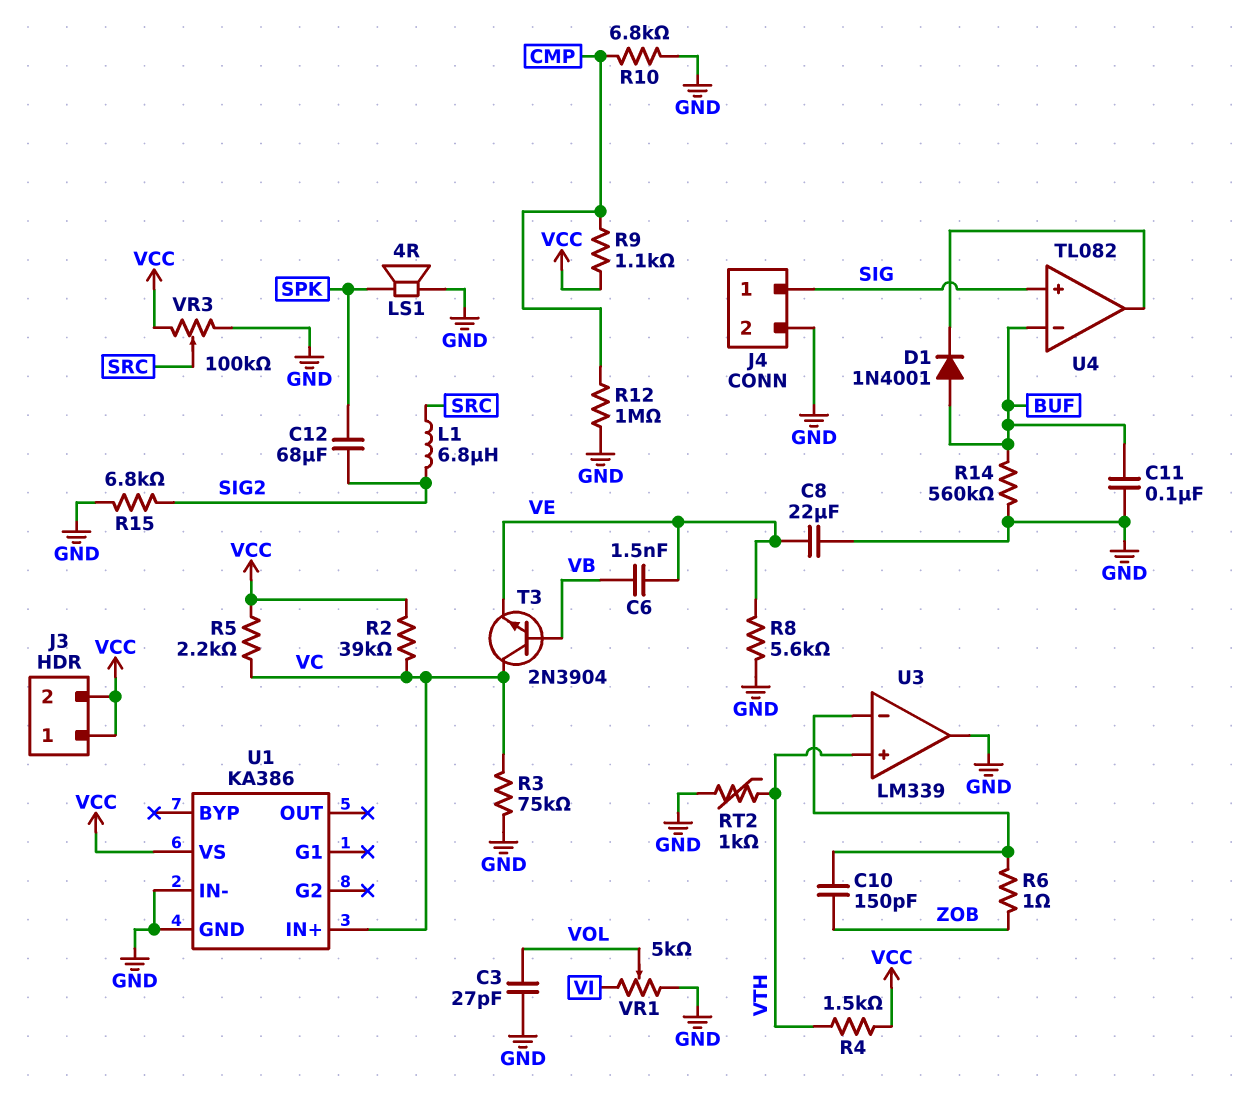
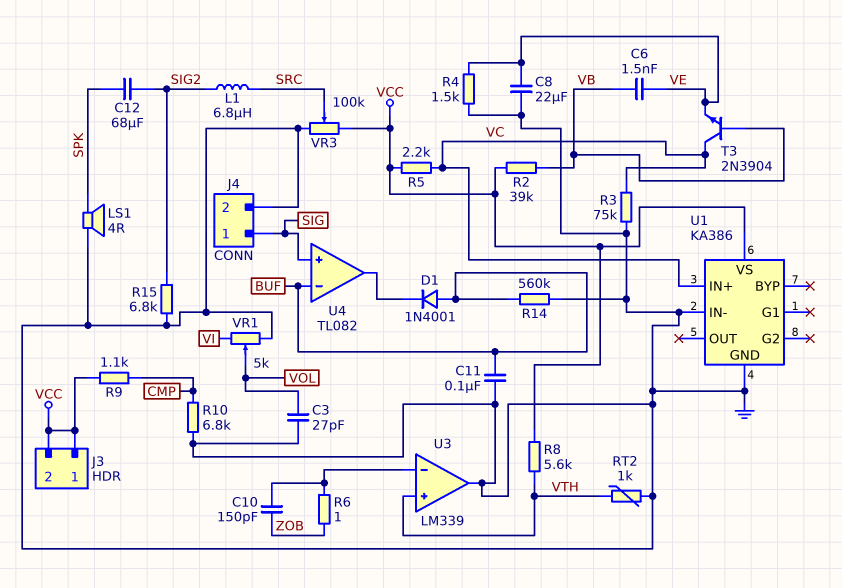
R2: 39k (VC, VCC) -> 39k (VB, VCC)
R4: 1.5k (VCC, VTH) -> 1.5k (GND, VE)
R8: 5.6k (GND, VE) -> 5.6k (VCC, VTH)
R12: 1M (CMP, GND) -> none

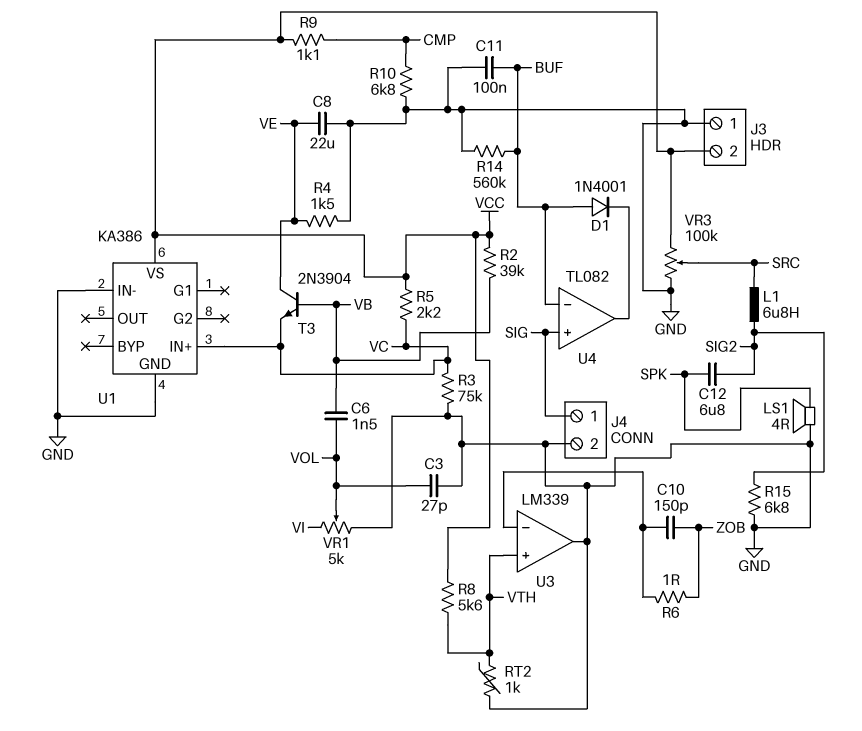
C6: 1.5nF (VB, VE) -> 1.5nF (VB, VOL)
C12: 68uF (SIG2, SPK) -> 6.8uF (SIG2, SPK)
J3 pin 1: VCC -> GND
T3: NPN 2N3904 (B VB, C VC, E VE) -> NPN 2N3904 (B VB, C VE, E VC)

